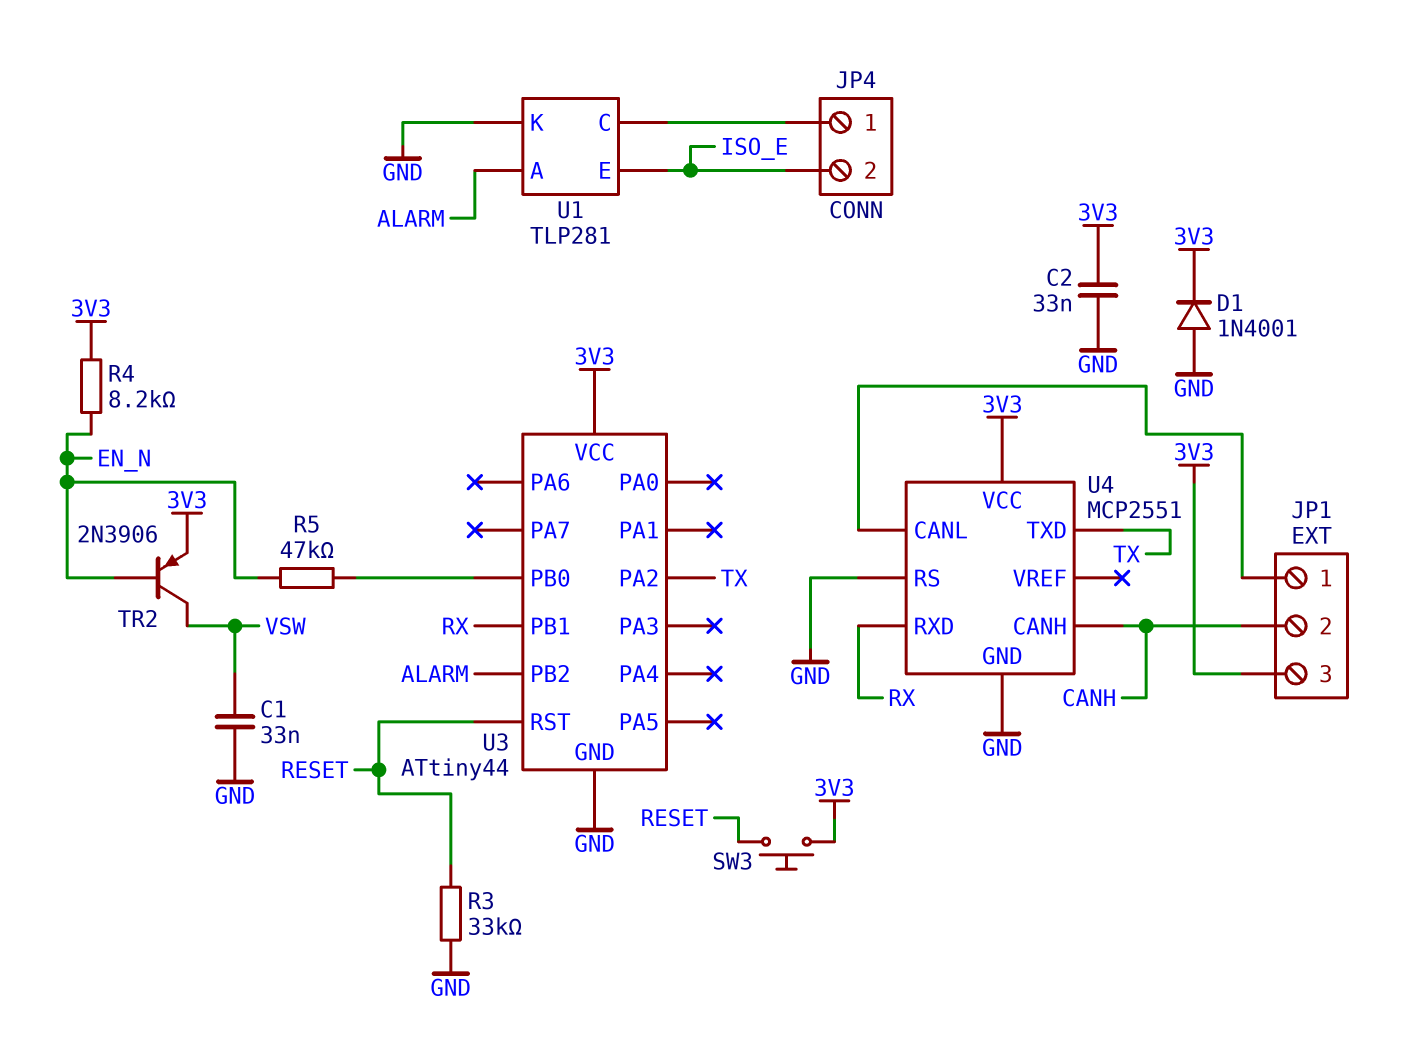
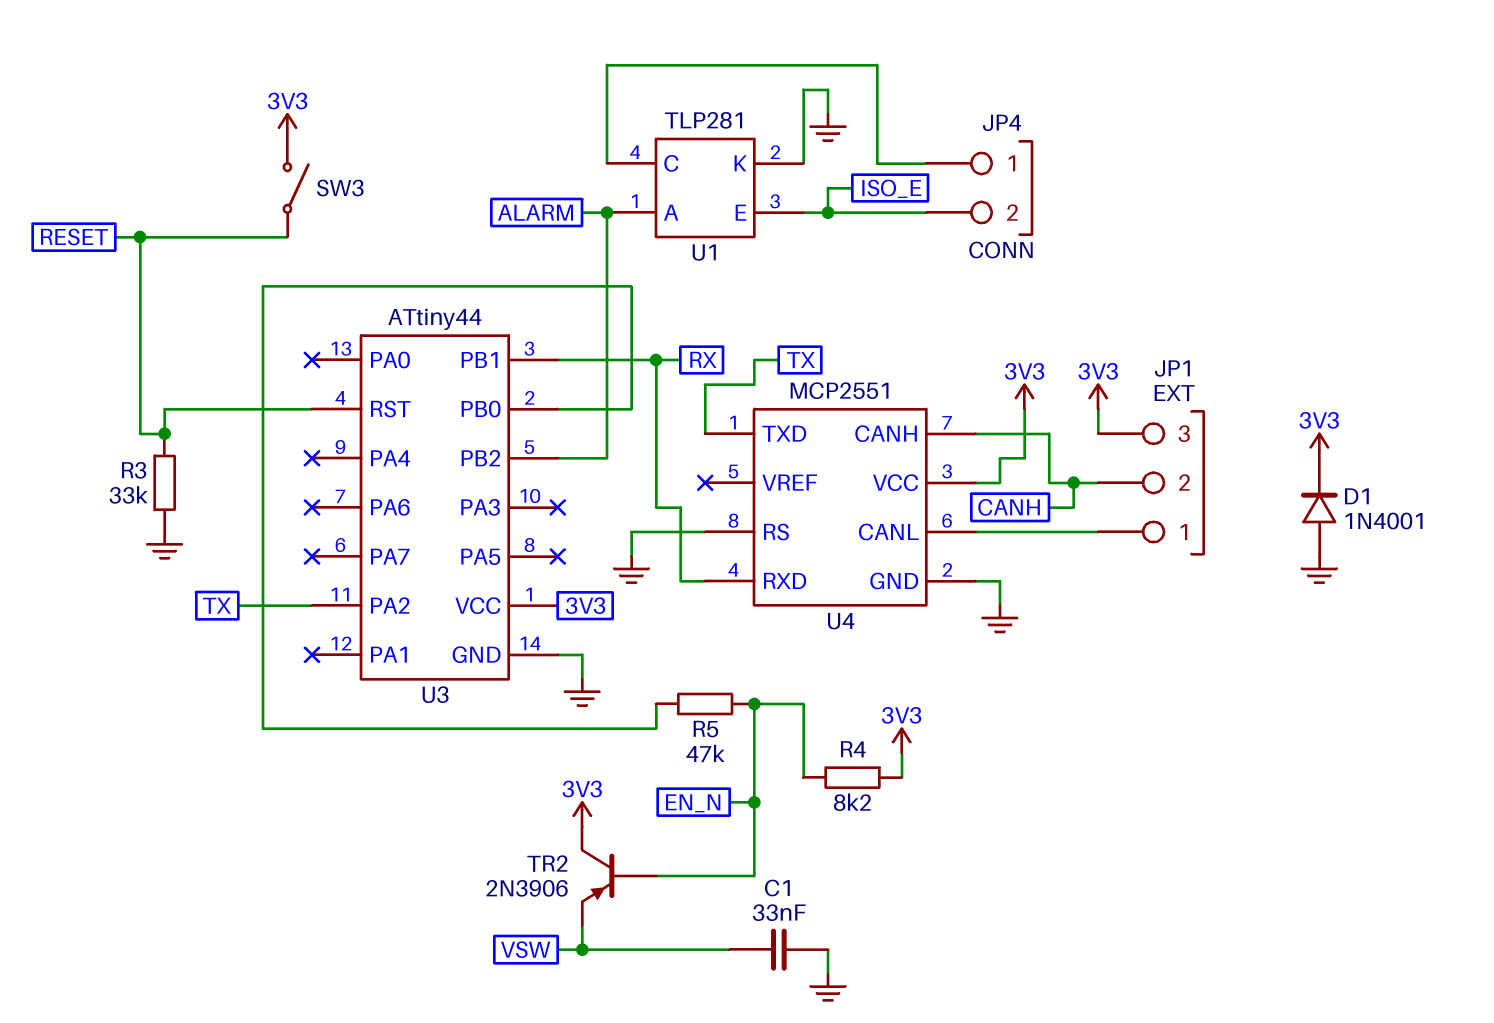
C2: 33nF (3V3, GND) -> none
SW3: button (3V3, RESET) -> switch (3V3, RESET)
TR2: PNP 2N3906 (B EN_N, C VSW, E 3V3) -> PNP 2N3906 (B EN_N, C 3V3, E VSW)

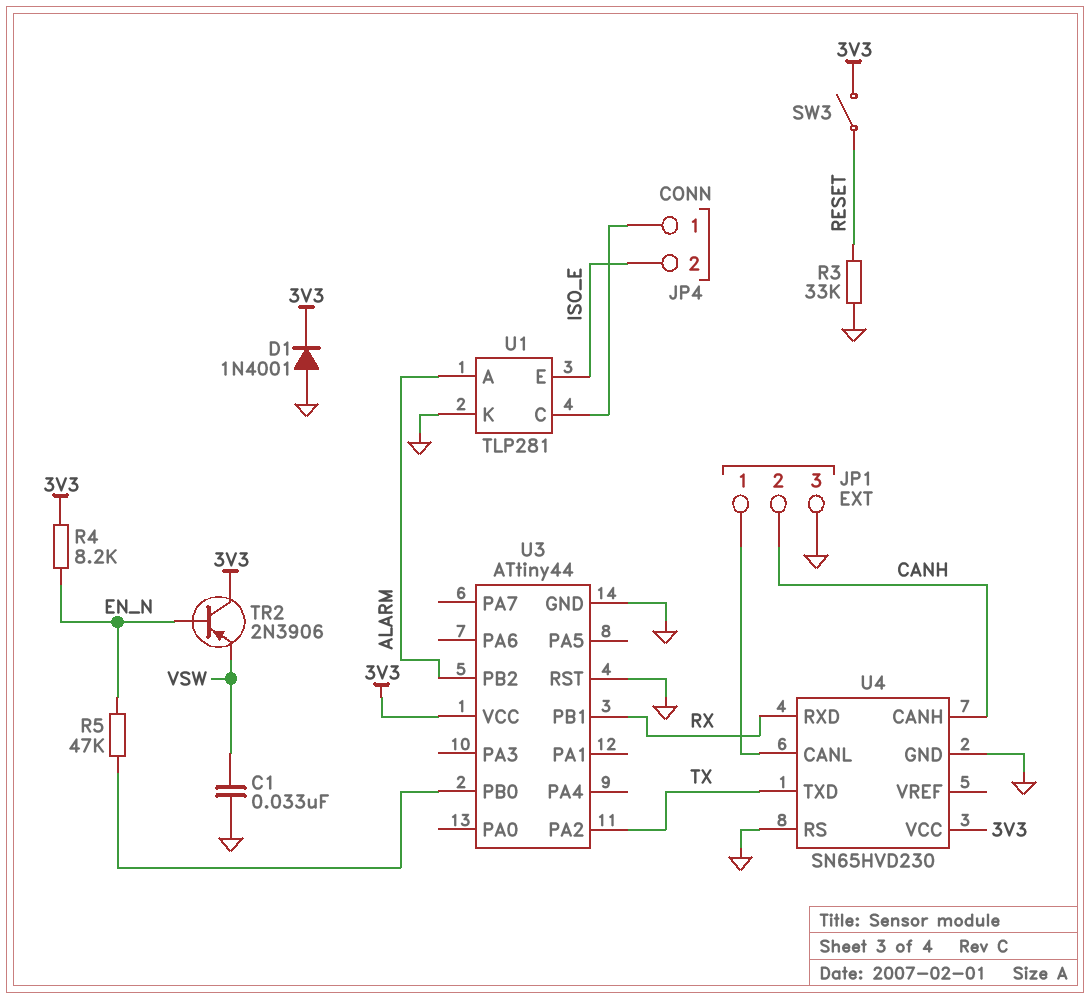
JP1 pin 3: 3V3 -> GND
U3 pin RST: RESET -> GND
U4: MCP2551 -> SN65HVD230

